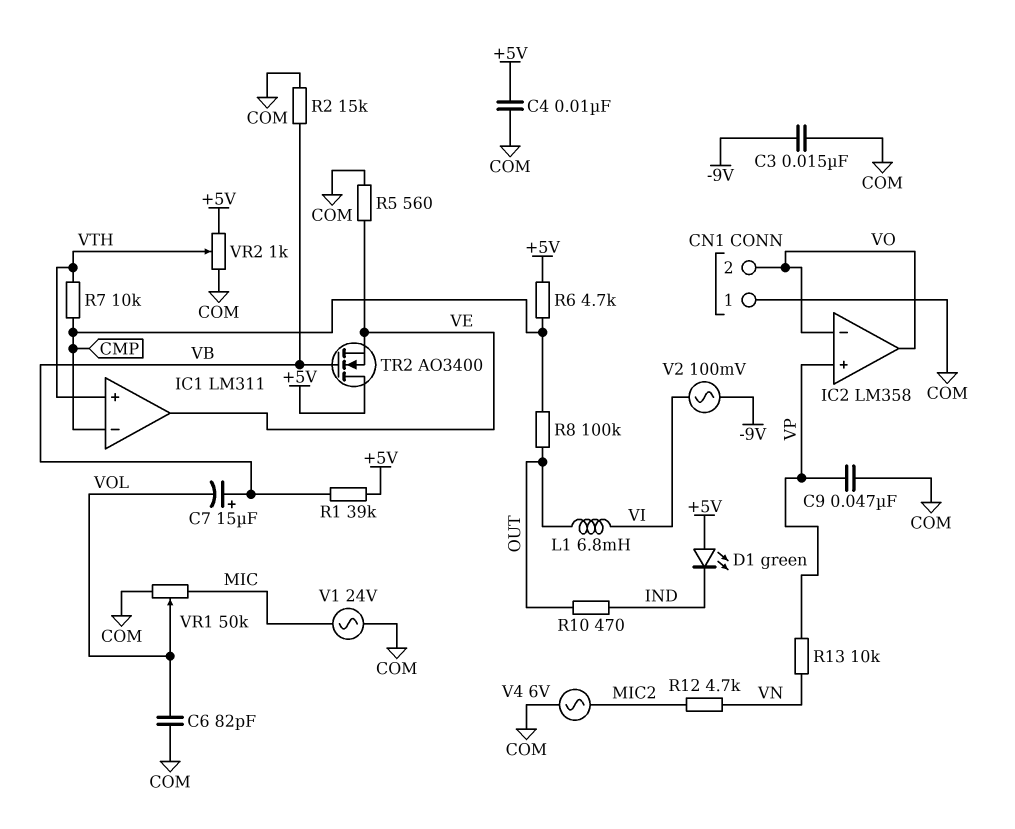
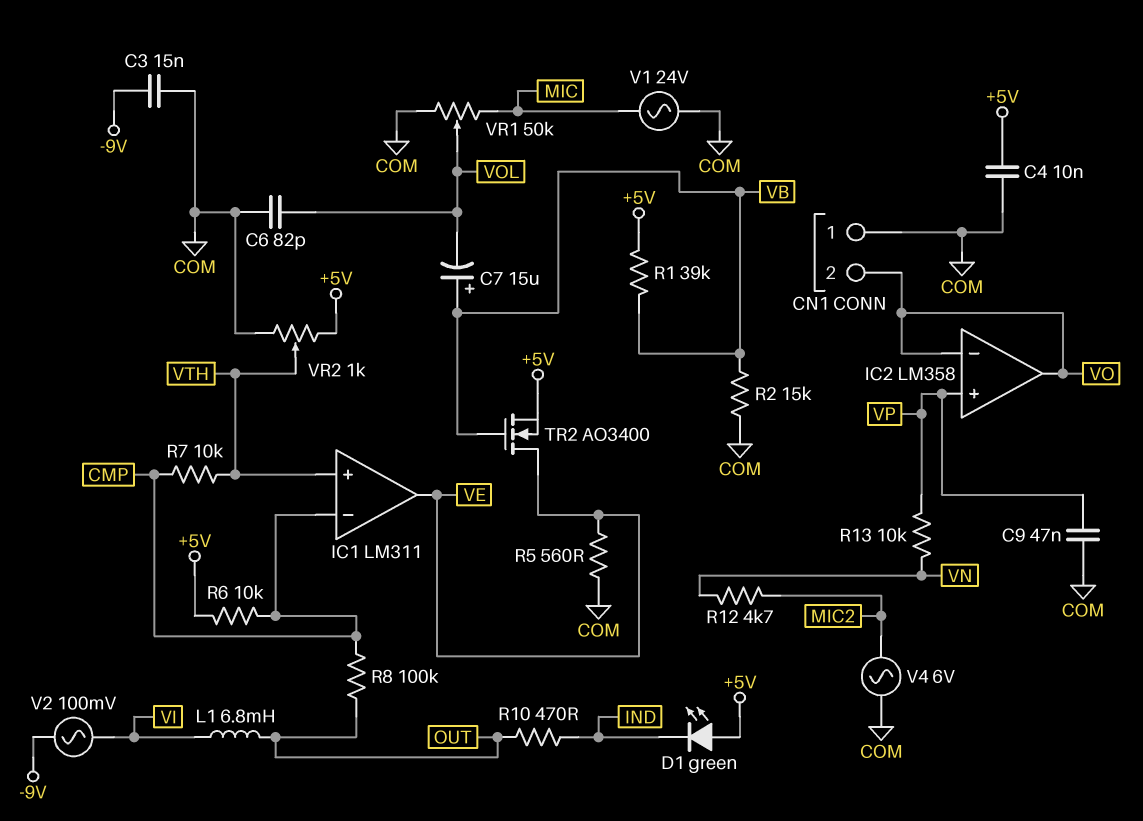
R6: 4.7k (+5V, CMP) -> 10k (+5V, CMP)
TR2: NMOS AO3400 (G VB, D +5V, S VE) -> NMOS AO3400 (G VB, D VE, S +5V)

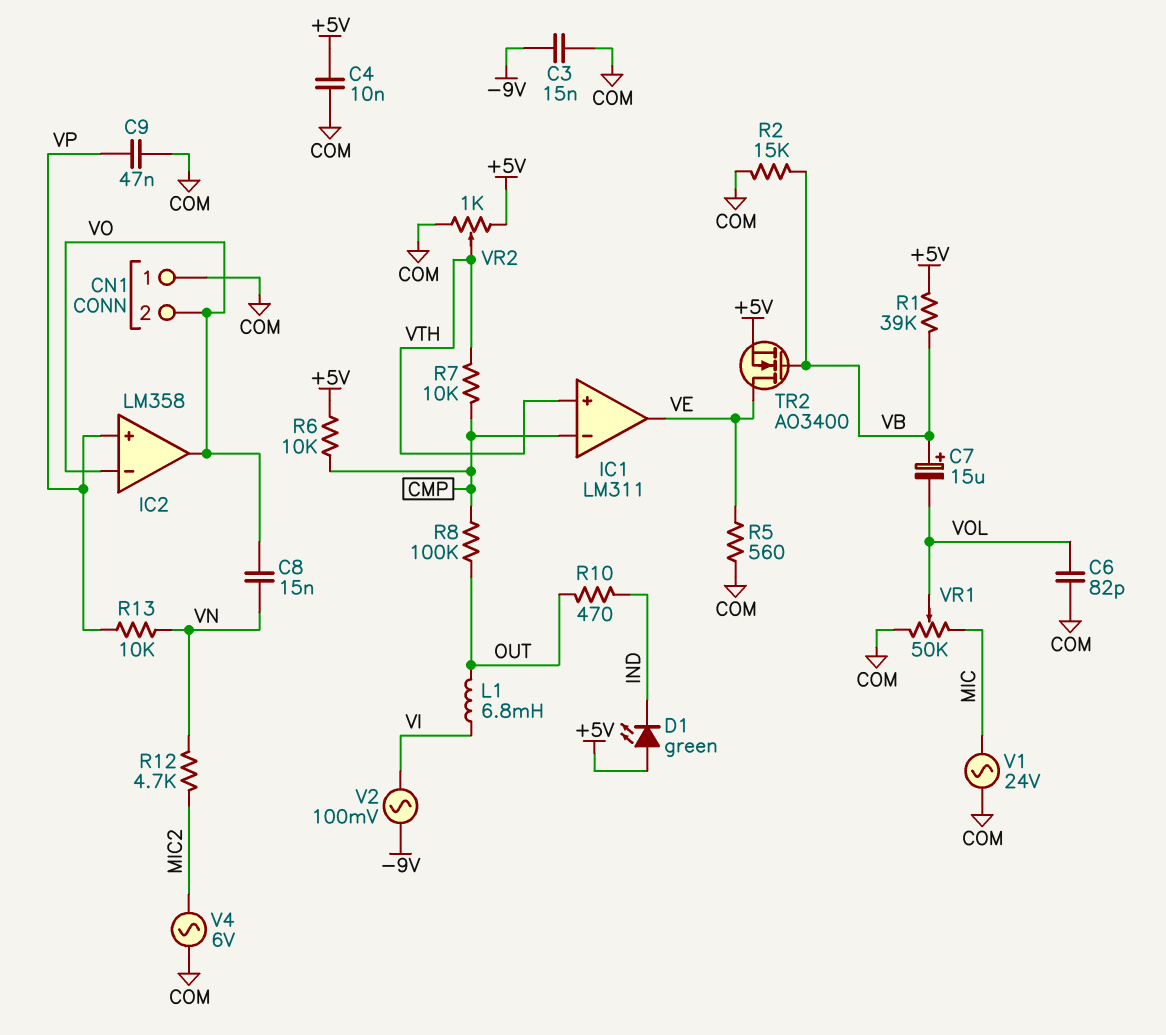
C8: none -> 15nF (VN, VO)

